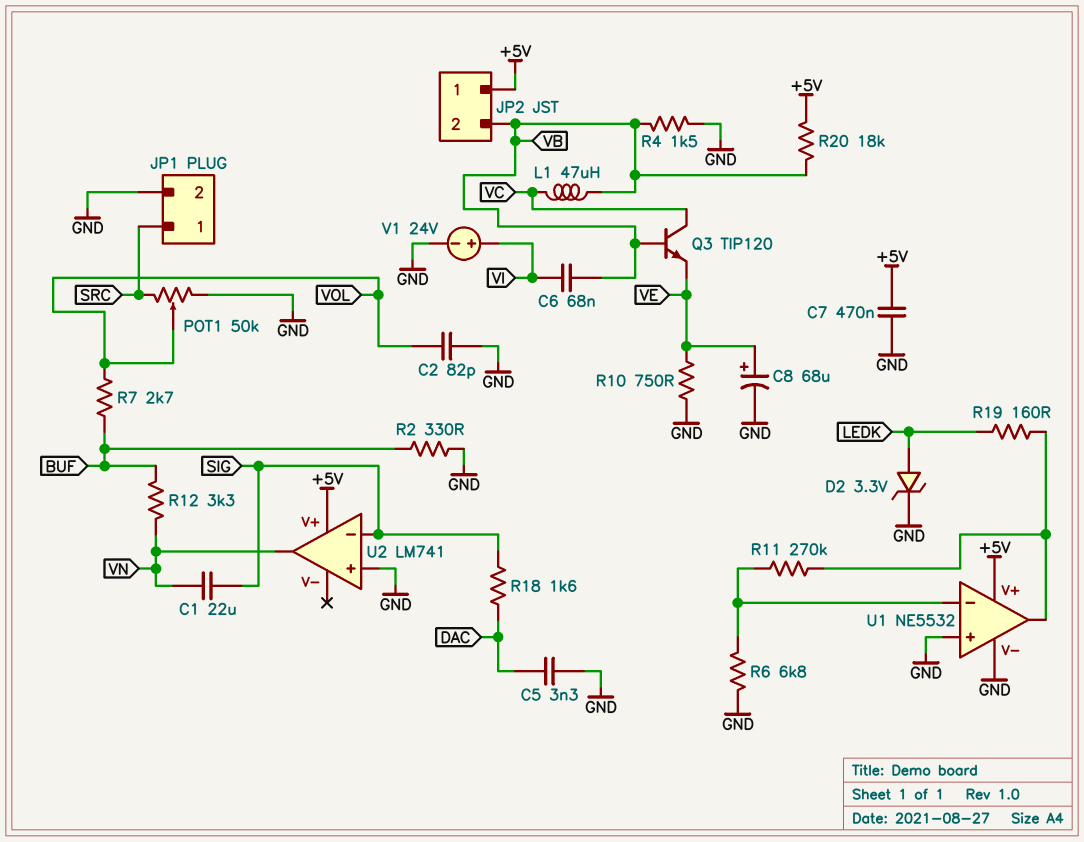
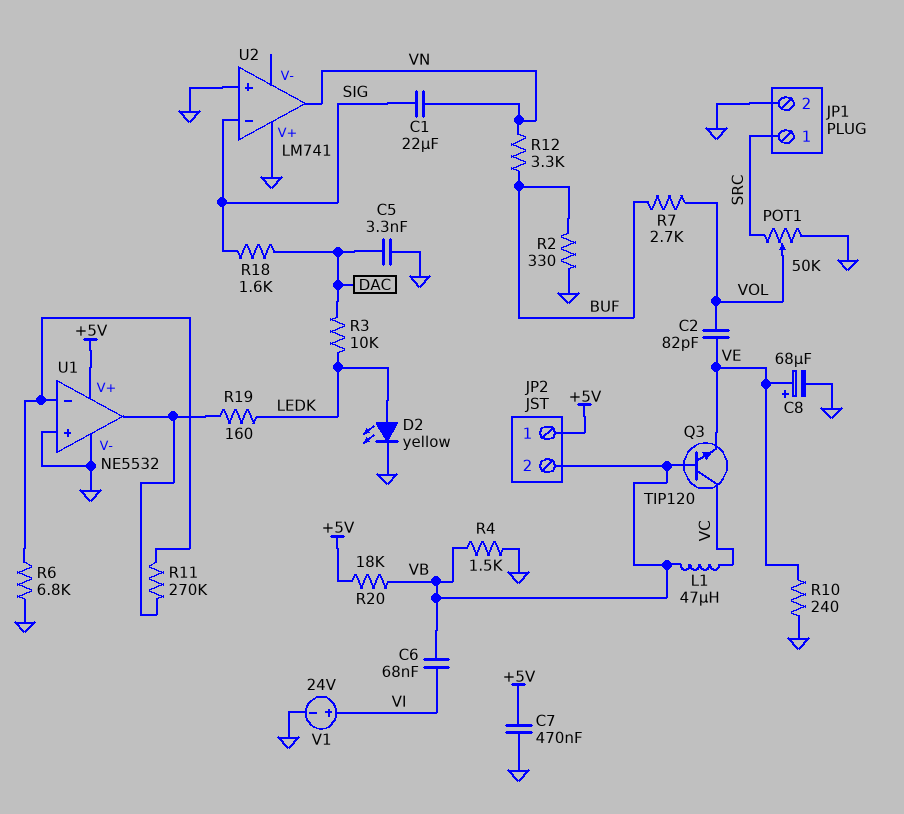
C2: 82pF (GND, VOL) -> 82pF (VE, VOL)
D2: zener 3.3V (A LEDK, K GND) -> LED yellow (A LEDK, K GND)
R3: none -> 10k (DAC, LEDK)
R10: 750 (GND, VE) -> 240 (GND, VE)
U2 pin V+: +5V -> GND

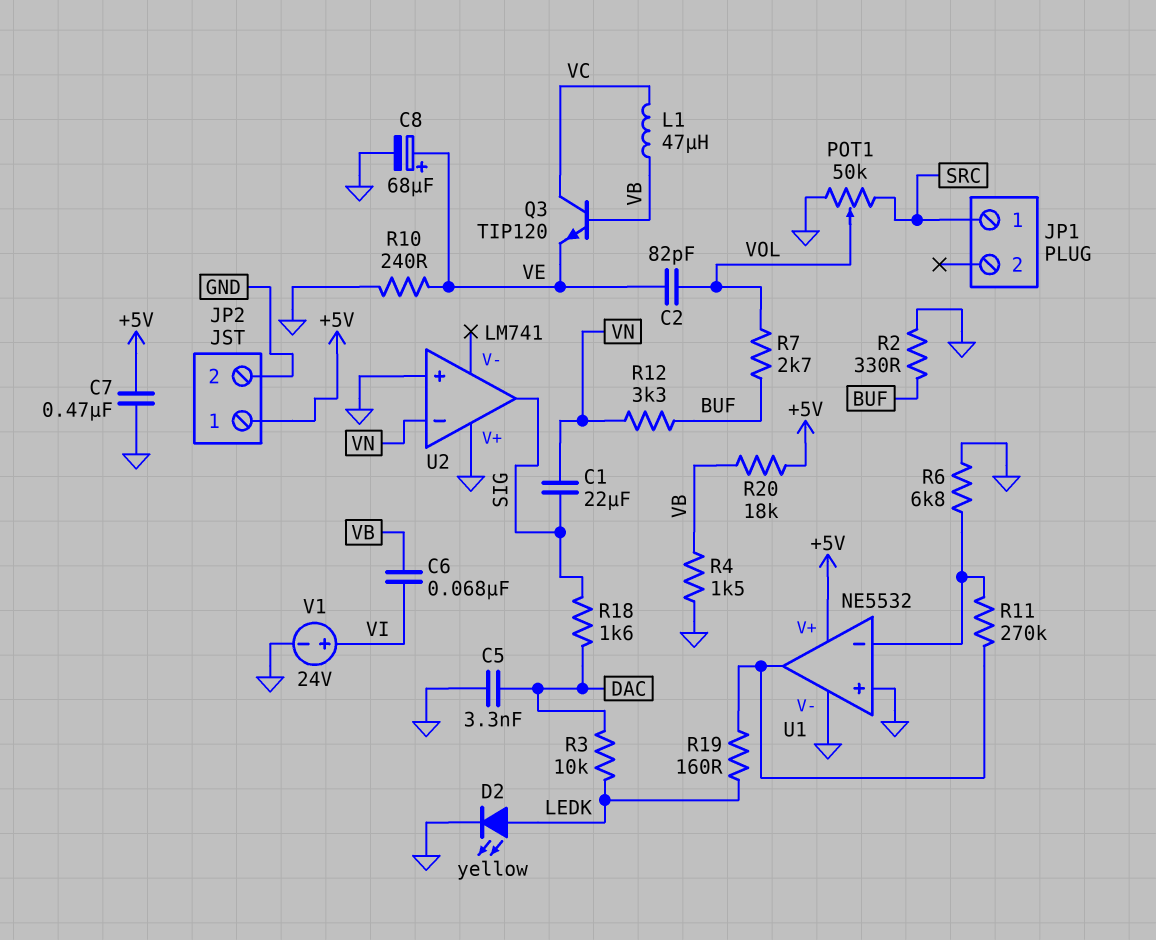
JP1 pin 2: GND -> none
JP2 pin 2: VB -> GND
U2 pin in-: SIG -> VN
U2 pin out: VN -> SIG

